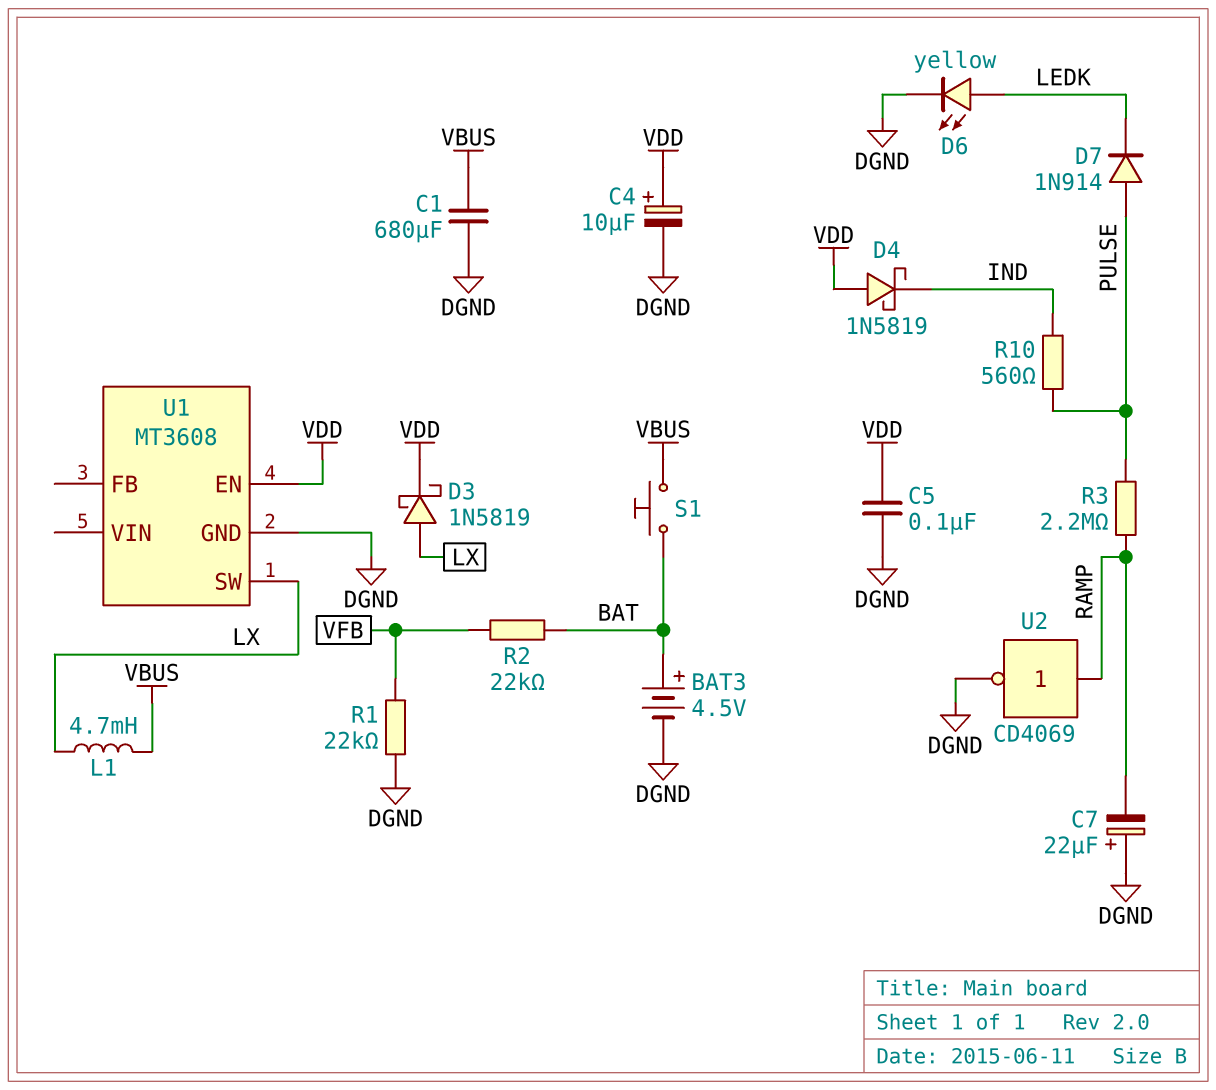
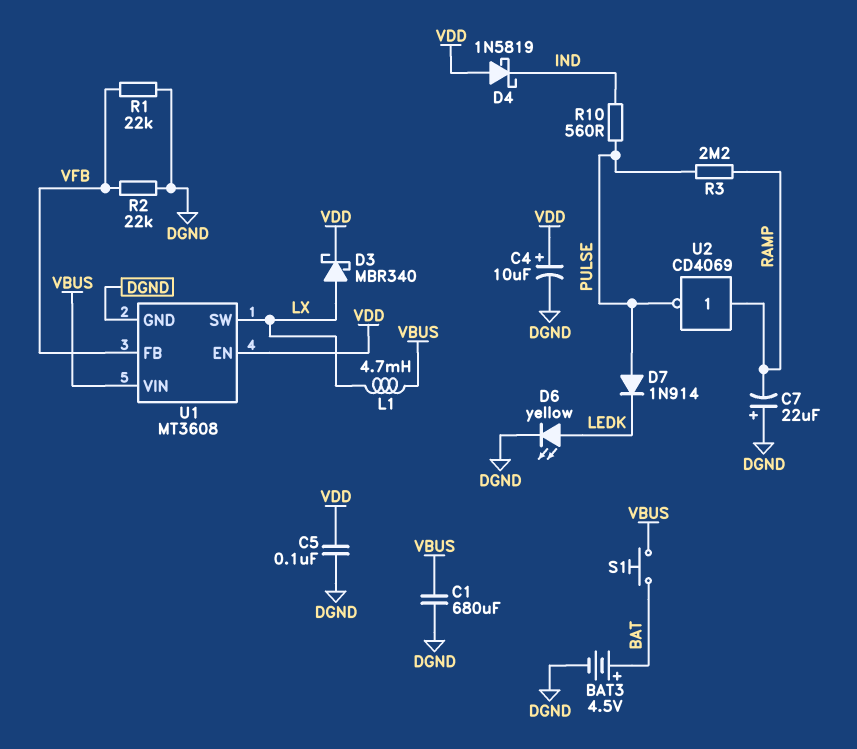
D3: schottky 1N5819 (A LX, K VDD) -> schottky MBR340 (A LX, K VDD)
R2: 22k (BAT, VFB) -> 22k (DGND, VFB)
U1 pin FB: none -> VFB
U1 pin VIN: none -> VBUS
U2: NOT CD4069 (in RAMP, out DGND) -> NOT CD4069 (in RAMP, out PULSE)

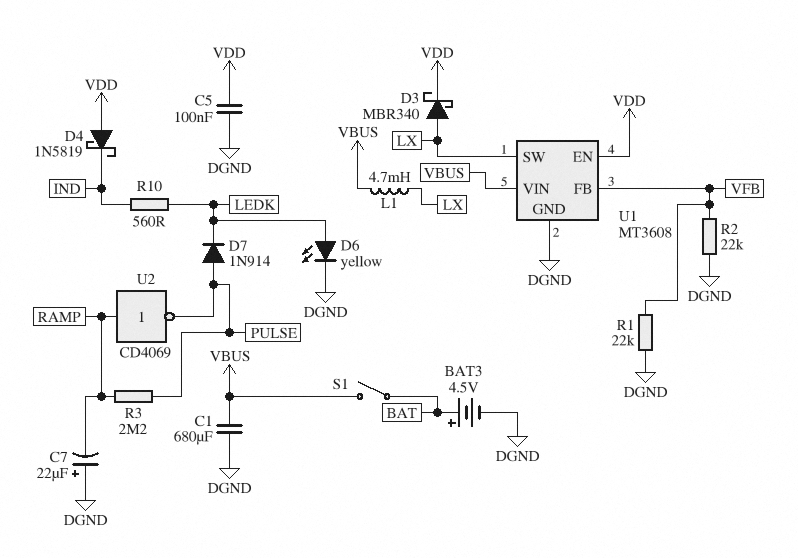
C4: 10uF (plus VDD, minus DGND) -> none
R10: 560 (IND, PULSE) -> 560 (IND, LEDK)
S1: button (BAT, VBUS) -> switch (BAT, VBUS)

